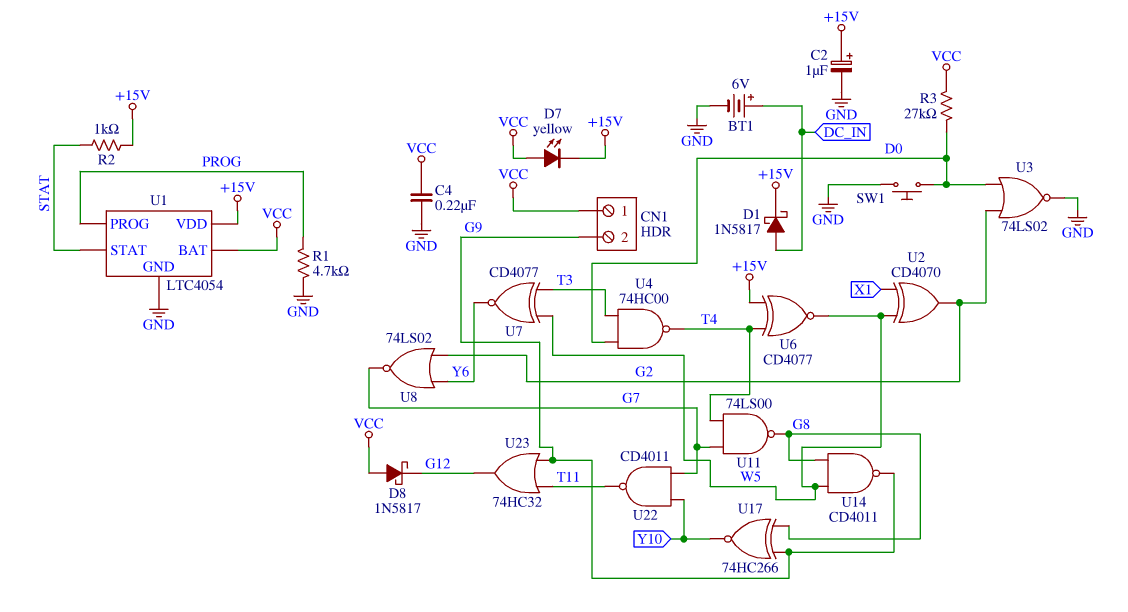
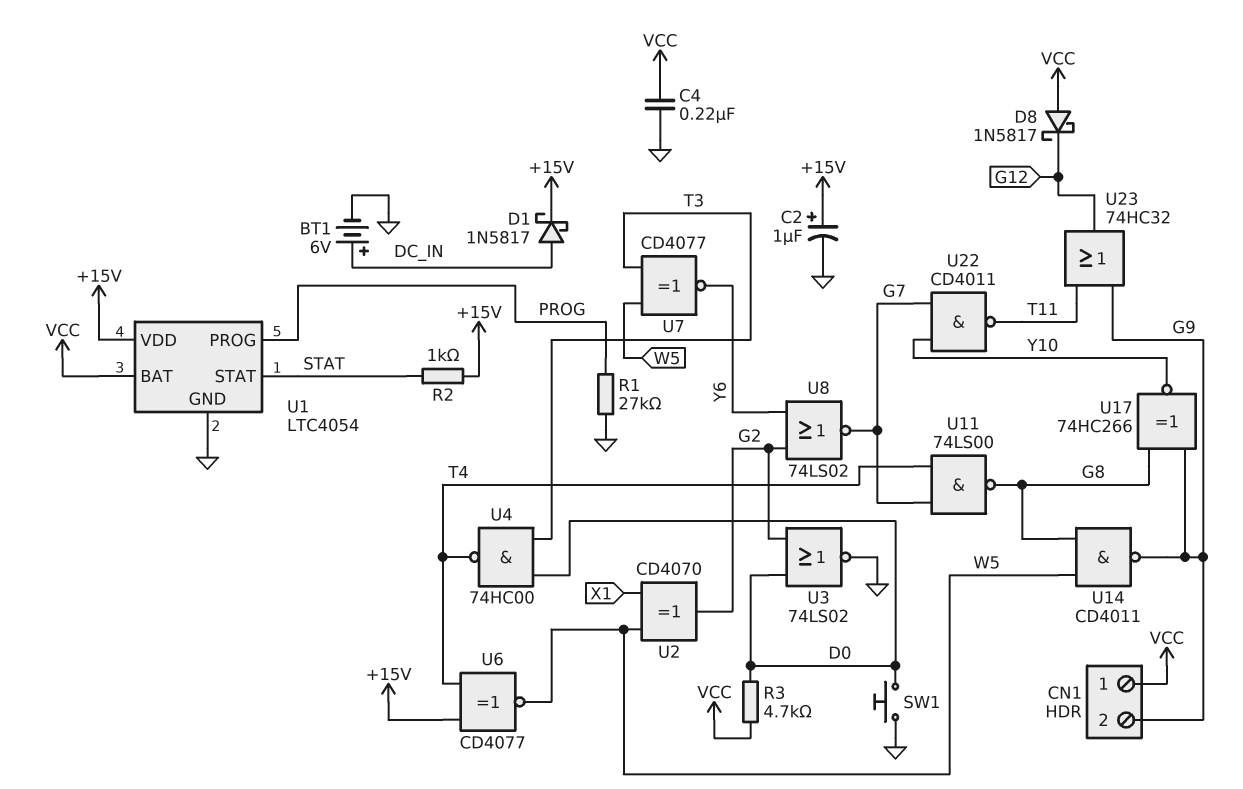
D7: LED yellow (A VCC, K +15V) -> none
R1: 4.7k (GND, PROG) -> 27k (GND, PROG)
R3: 27k (D0, VCC) -> 4.7k (D0, VCC)

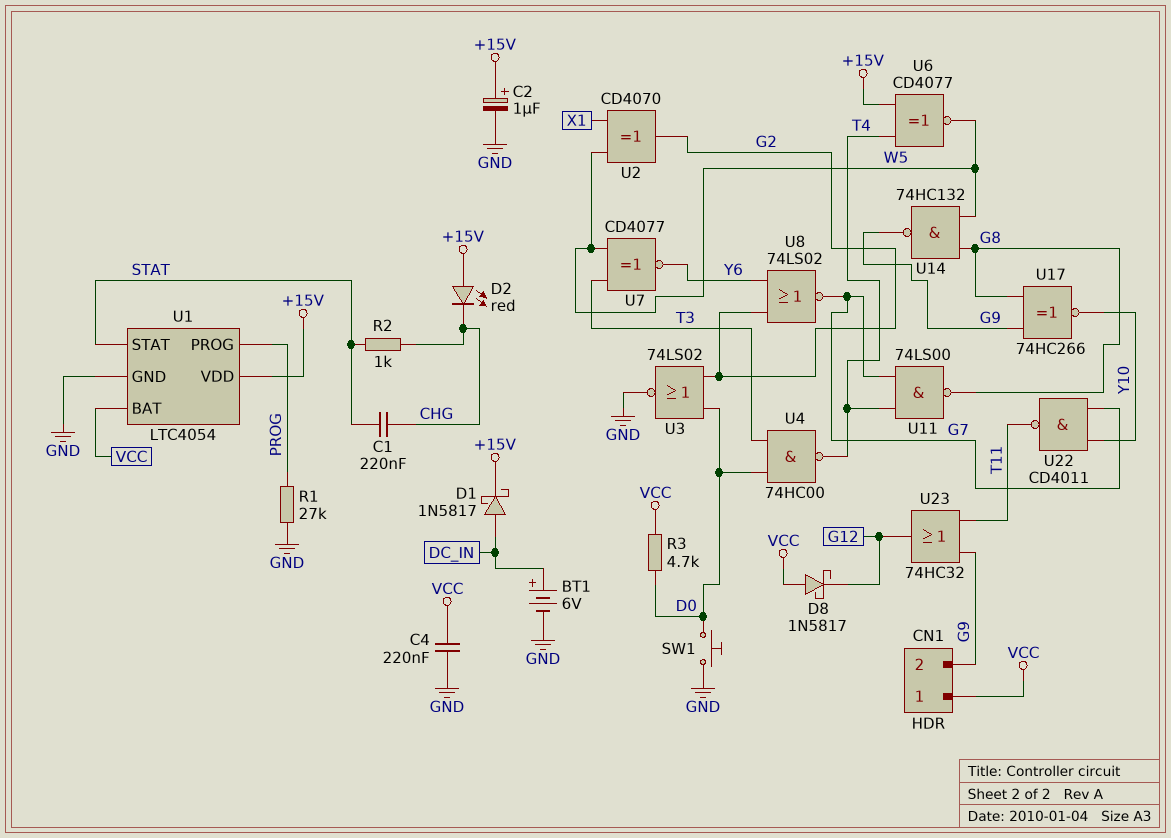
C1: none -> 220nF (CHG, STAT)
D2: none -> LED red (A +15V, K CHG)
R2: 1k (+15V, STAT) -> 1k (CHG, STAT)
U14: NAND CD4011 (in G8, in W5, out G9) -> NAND 74HC132 (in G8, in W5, out G9)

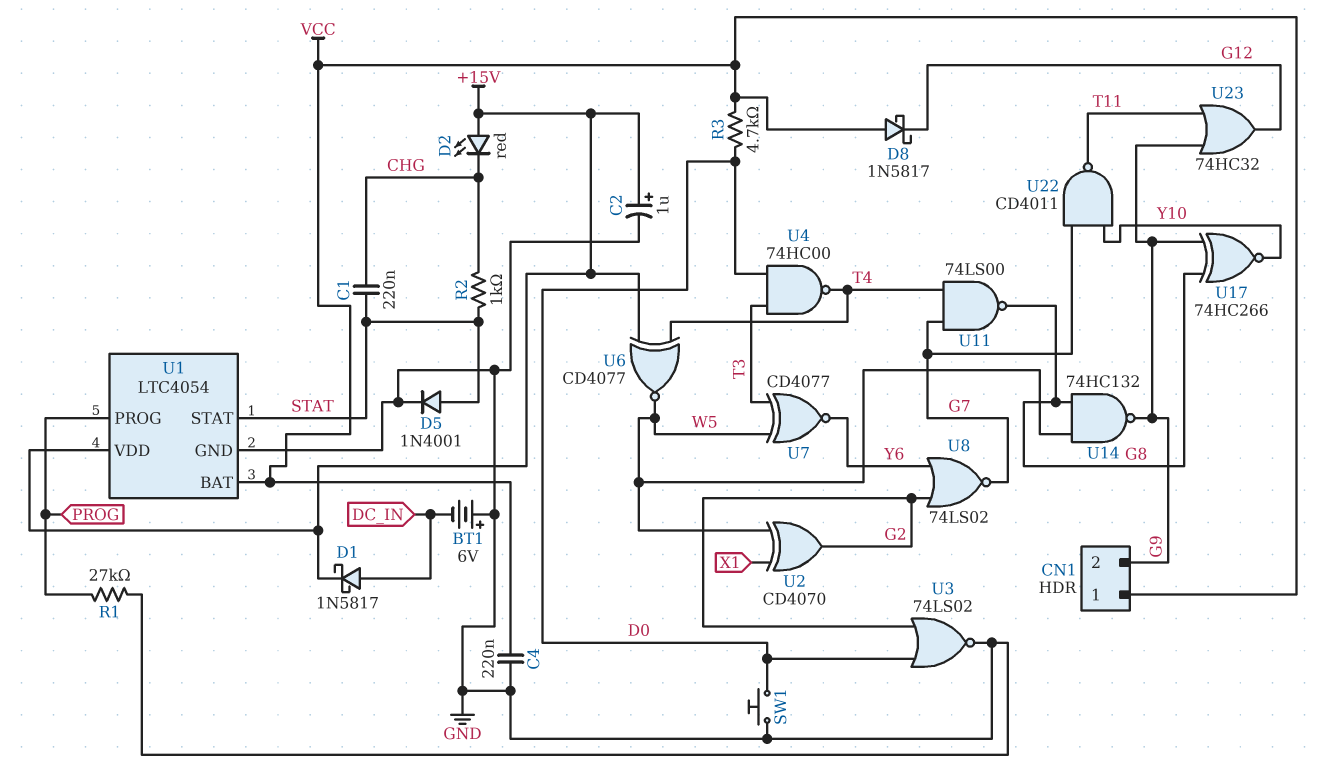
BT1: 6V (plus DC_IN, minus GND) -> 6V (plus GND, minus DC_IN)
D5: none -> diode 1N4001 (A STAT, K GND)

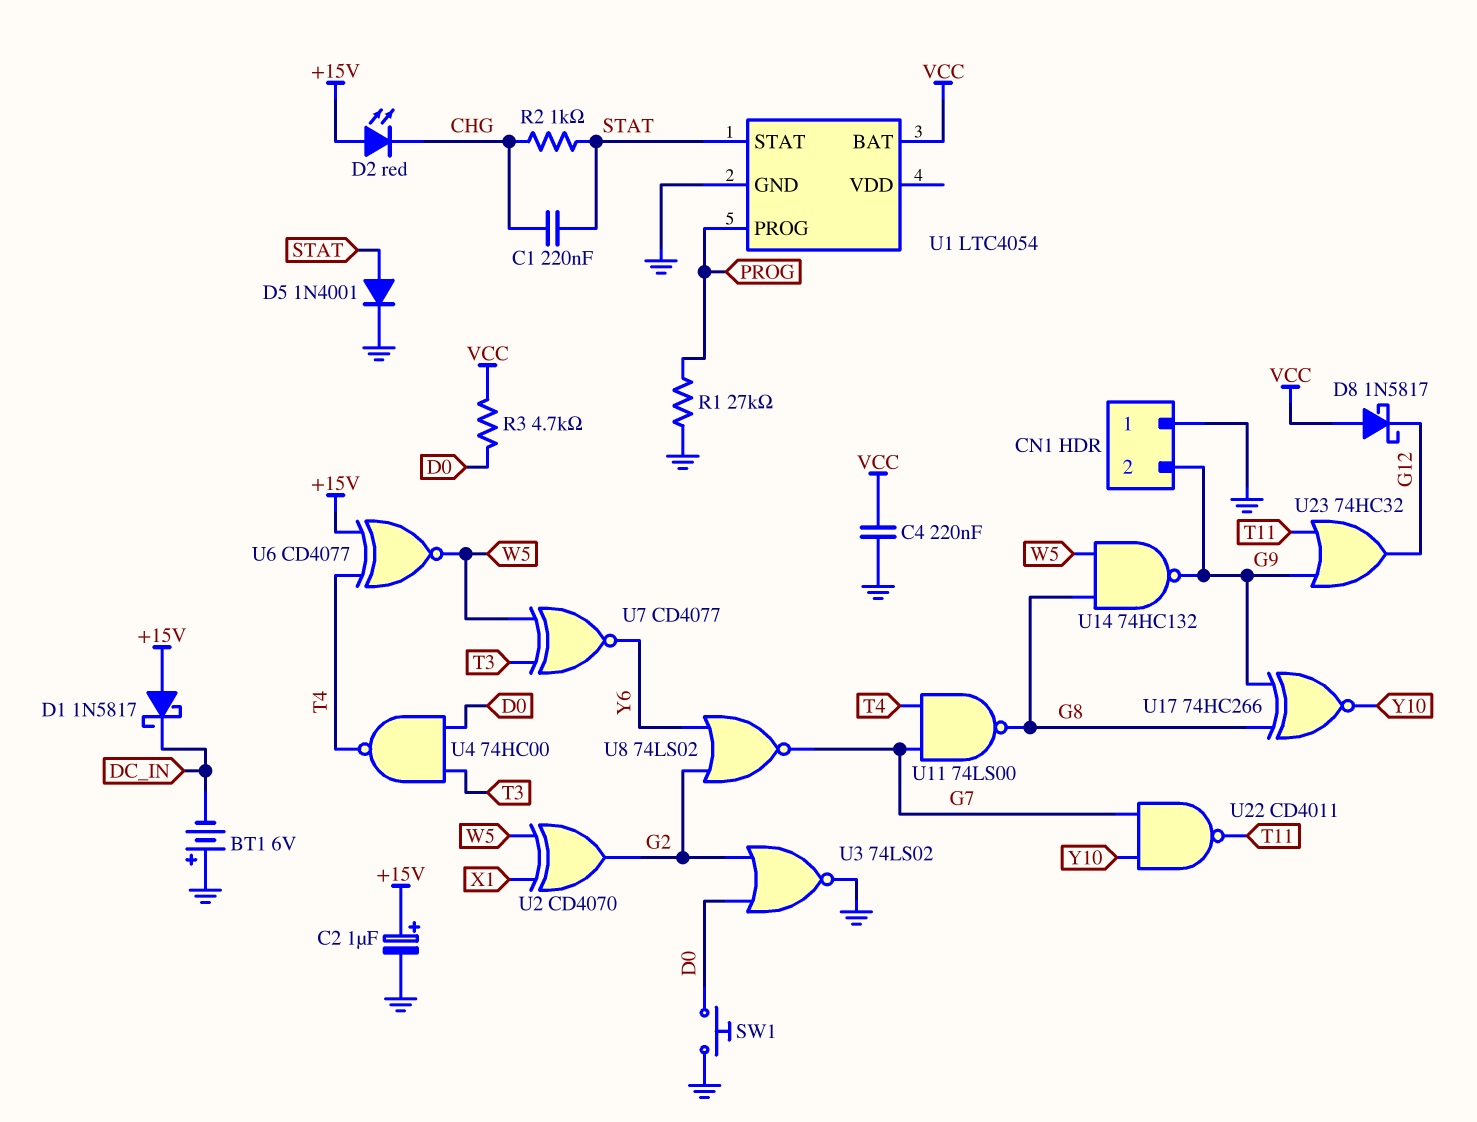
CN1 pin 1: VCC -> GND
D1: schottky 1N5817 (A DC_IN, K +15V) -> schottky 1N5817 (A +15V, K DC_IN)
U1 pin VDD: +15V -> none

